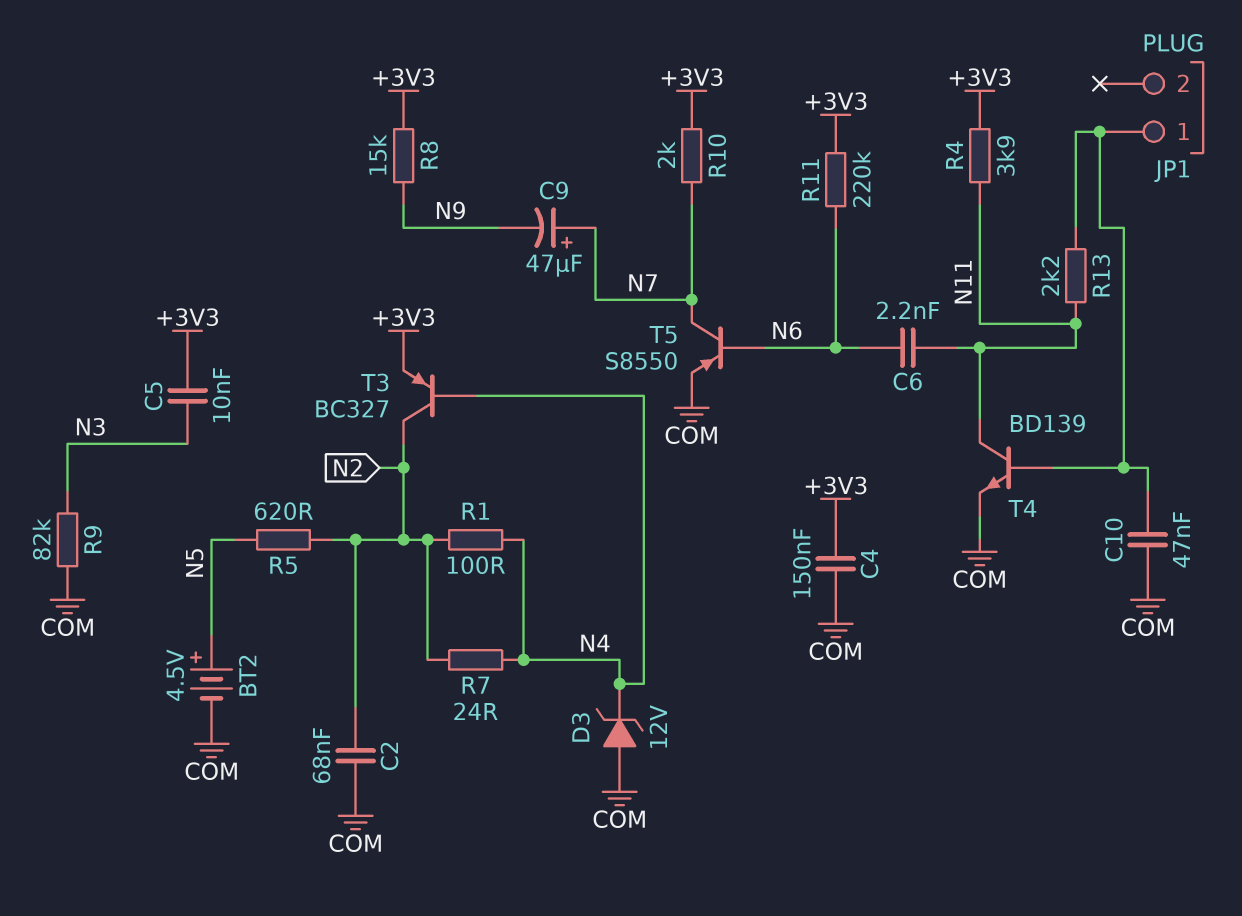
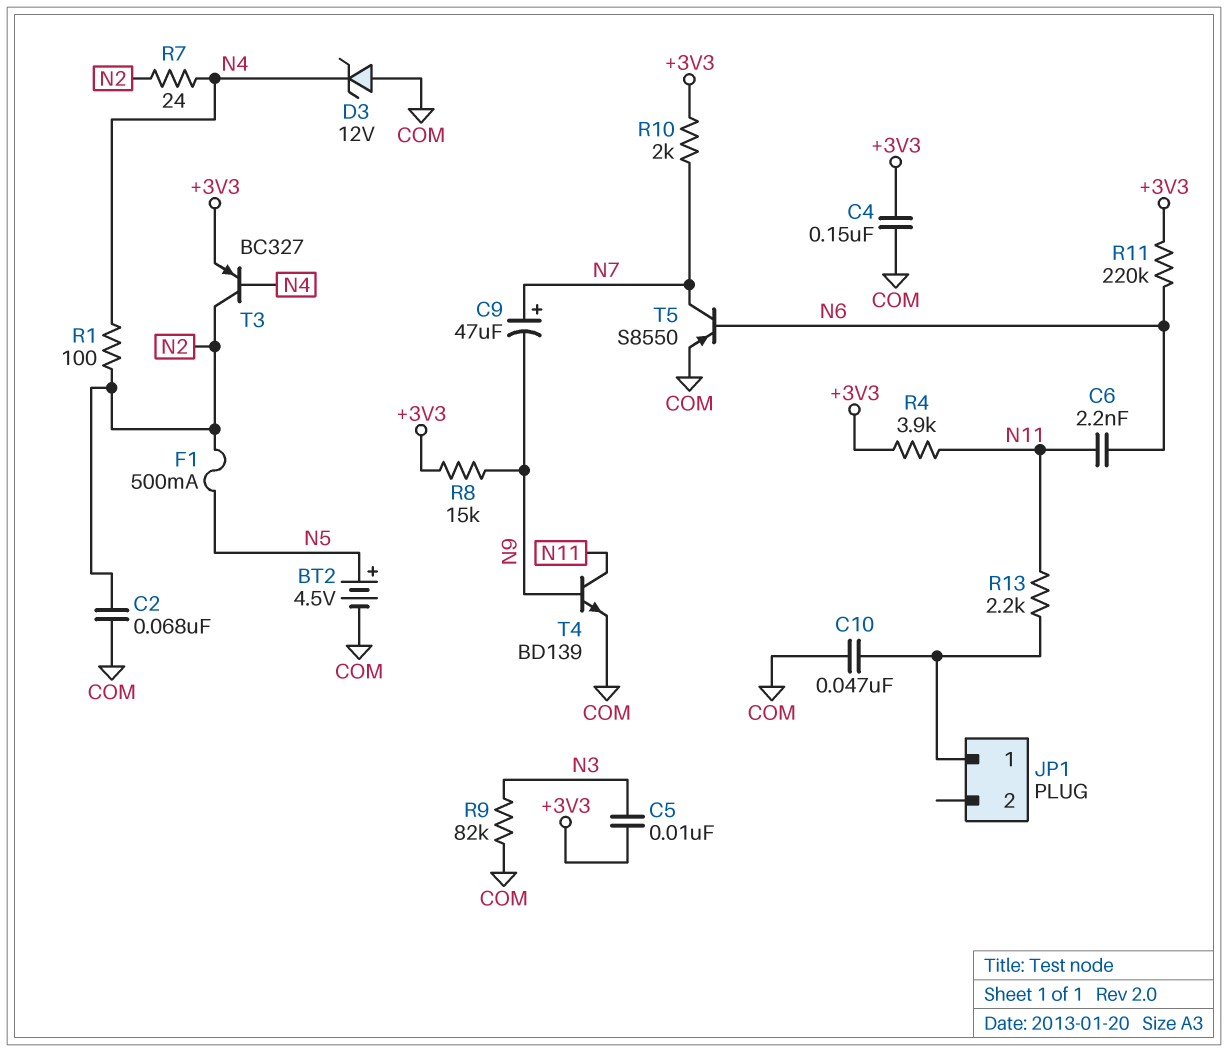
F1: none -> 500mA (N2, N5)
R5: 620 (N2, N5) -> none
T4: NPN BD139 (B JP1/1, C N11, E COM) -> NPN BD139 (B N9, C N11, E COM)

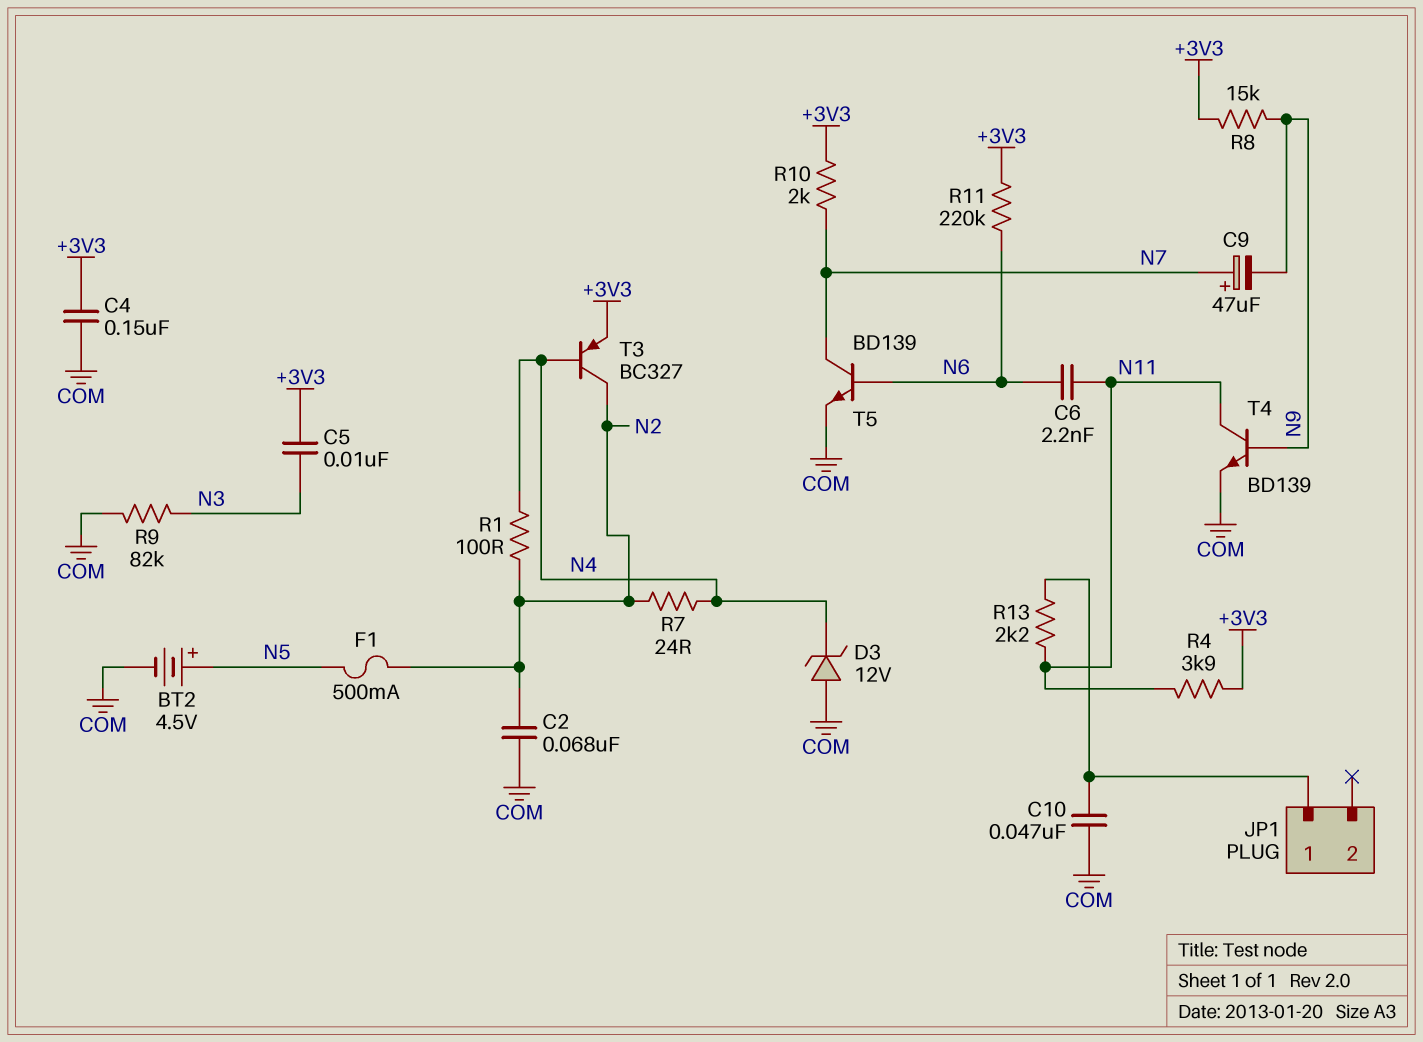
T5: PNP S8550 (B N6, C N7, E COM) -> NPN BD139 (B N6, C N7, E COM)

